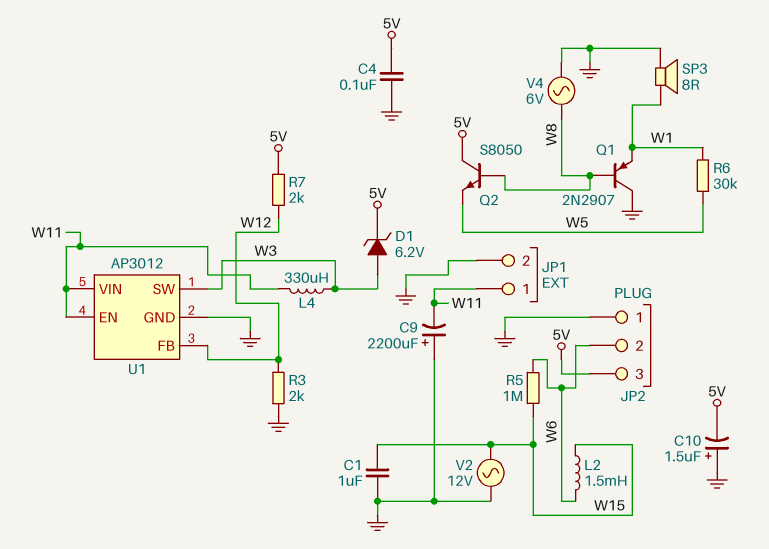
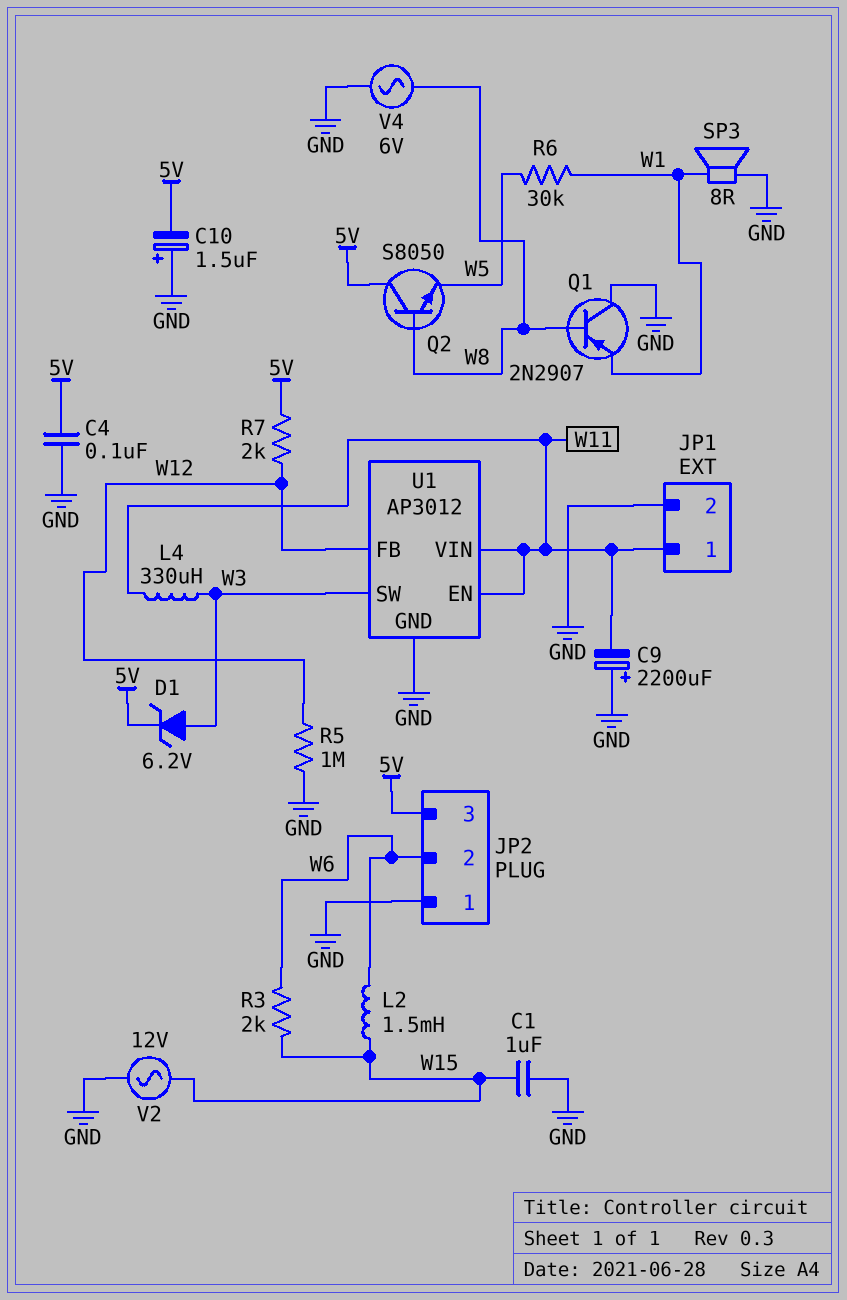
R3: 2k (GND, W12) -> 2k (W6, W15)
R5: 1M (W6, W15) -> 1M (GND, W12)

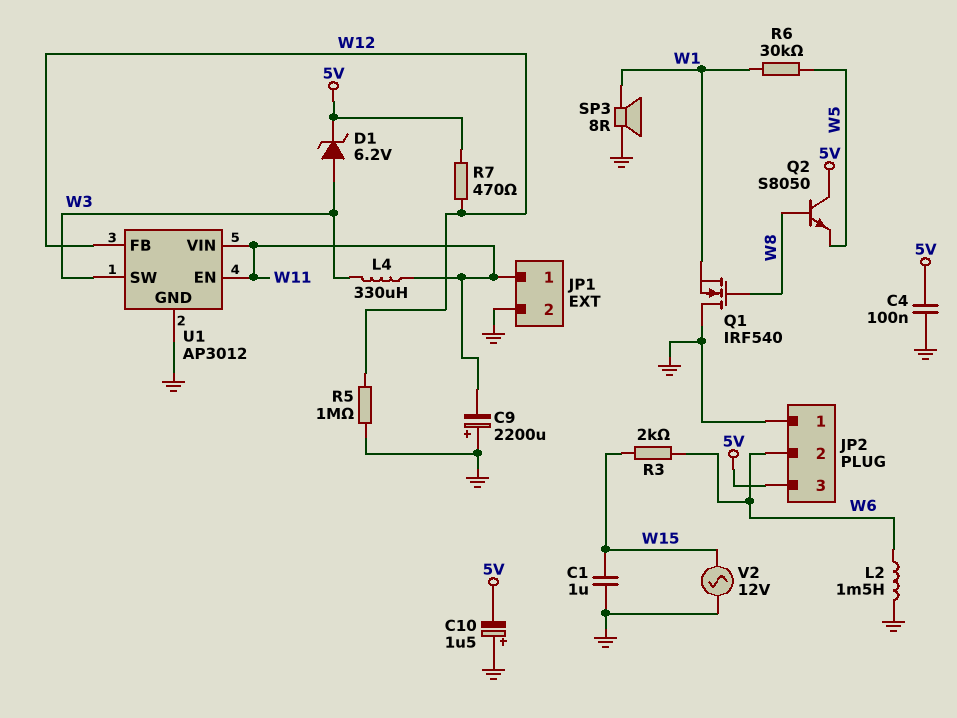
L2: 1.5mH (W6, W15) -> 1.5mH (GND, W6)
Q1: PNP 2N2907 (B W8, C GND, E W1) -> NMOS IRF540 (G W8, D GND, S W1)
R7: 2k (5V, W12) -> 470 (5V, W12)
V4: AC 6V (GND, W8) -> none

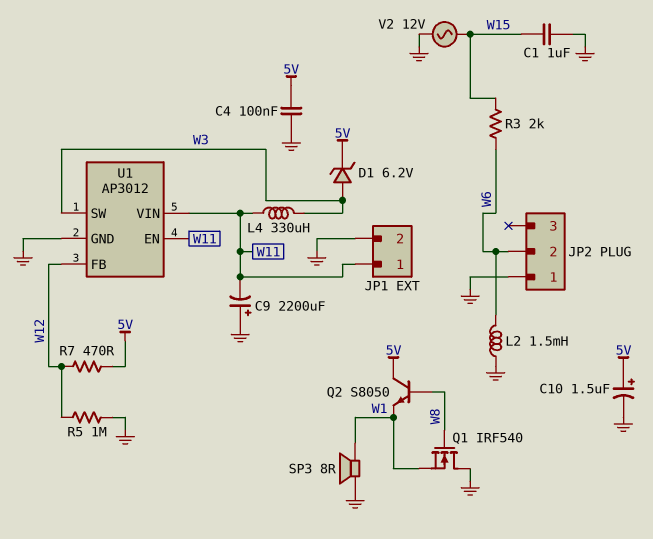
C10: 1.5uF (plus GND, minus 5V) -> 1.5uF (plus 5V, minus GND)
JP2 pin 3: 5V -> none
Q2: NPN S8050 (B W8, C 5V, E W5) -> NPN S8050 (B W8, C 5V, E W1)
R6: 30k (W1, W5) -> none

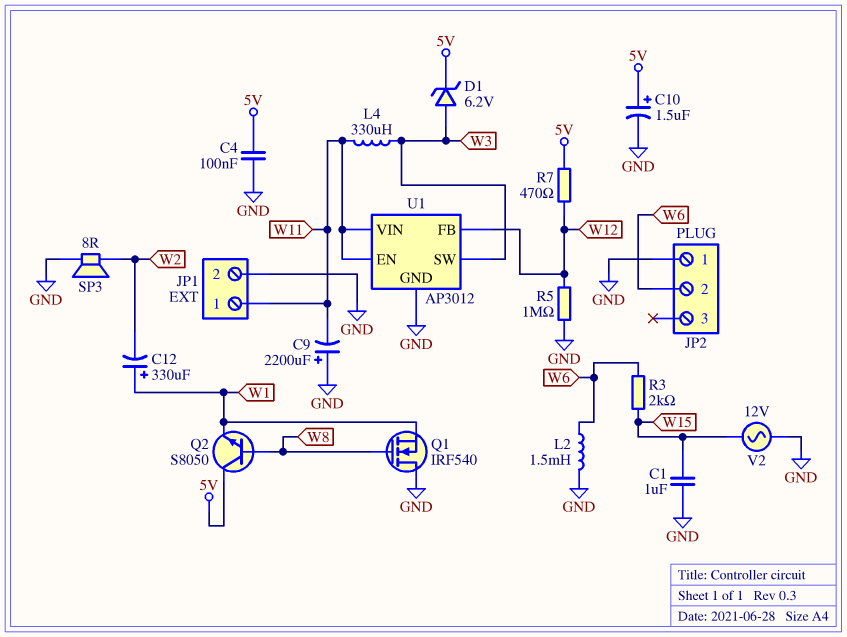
C12: none -> 330uF (plus W1, minus W2)
SP3: speaker 8R (GND, W1) -> speaker 8R (GND, W2)

